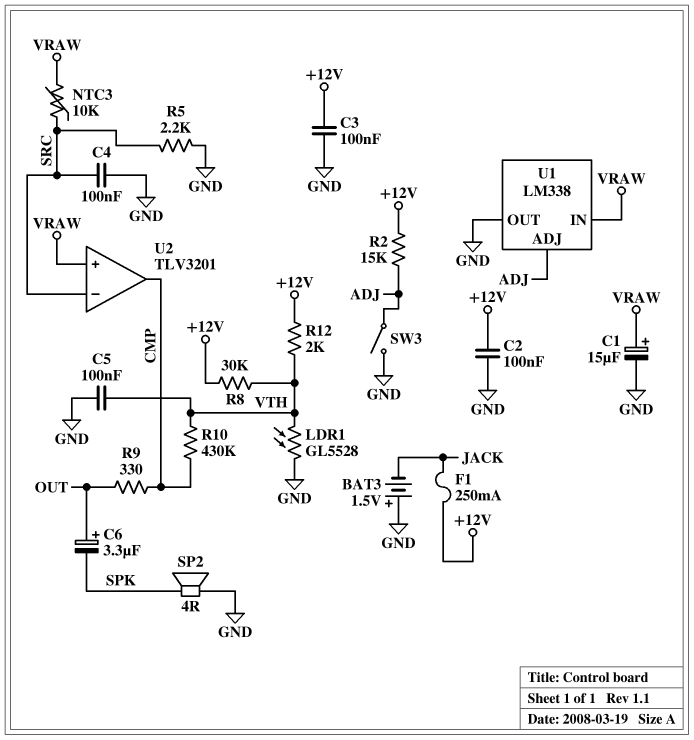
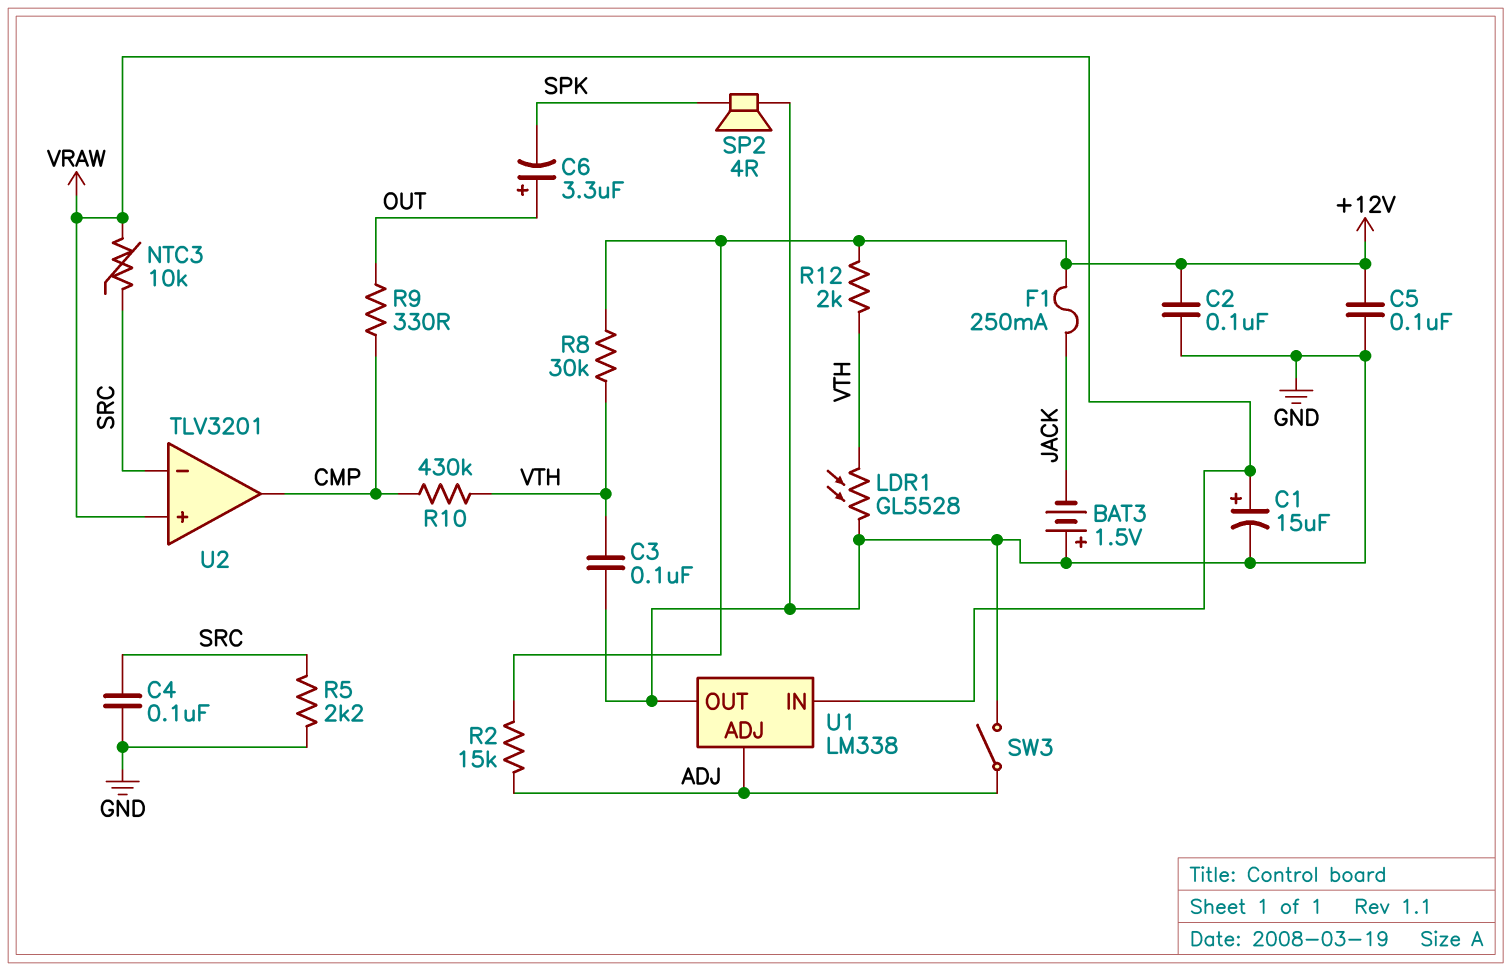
C3: 100nF (+12V, GND) -> 100nF (GND, VTH)
C5: 100nF (GND, VTH) -> 100nF (+12V, GND)

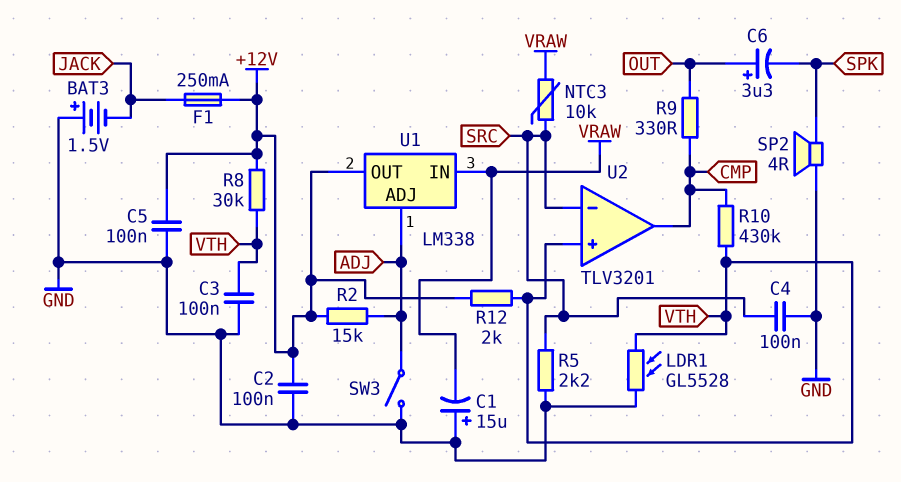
C1: 15uF (plus VRAW, minus GND) -> 15uF (plus GND, minus VRAW)
U1 pin OUT: GND -> +12V
U2 pin in+: VRAW -> VTH

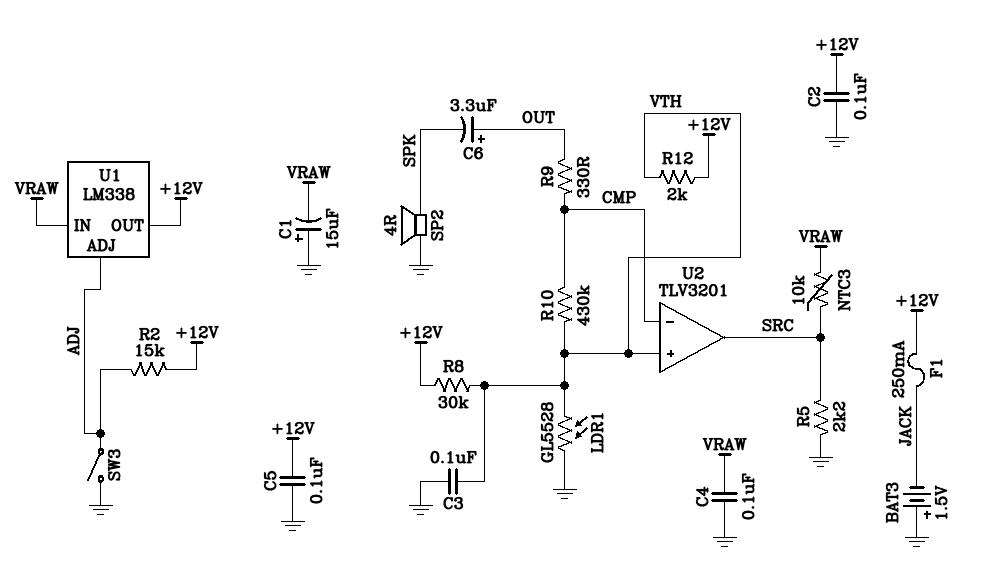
C4: 100nF (GND, SRC) -> 100nF (GND, VRAW)
U2 pin in-: SRC -> CMP
U2 pin out: CMP -> SRC

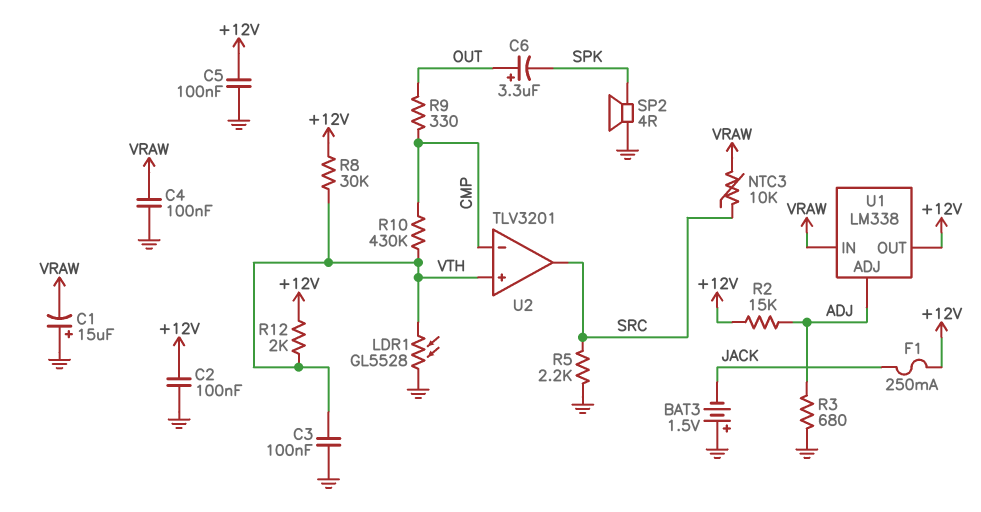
R3: none -> 680 (ADJ, GND)
SW3: switch (ADJ, GND) -> none

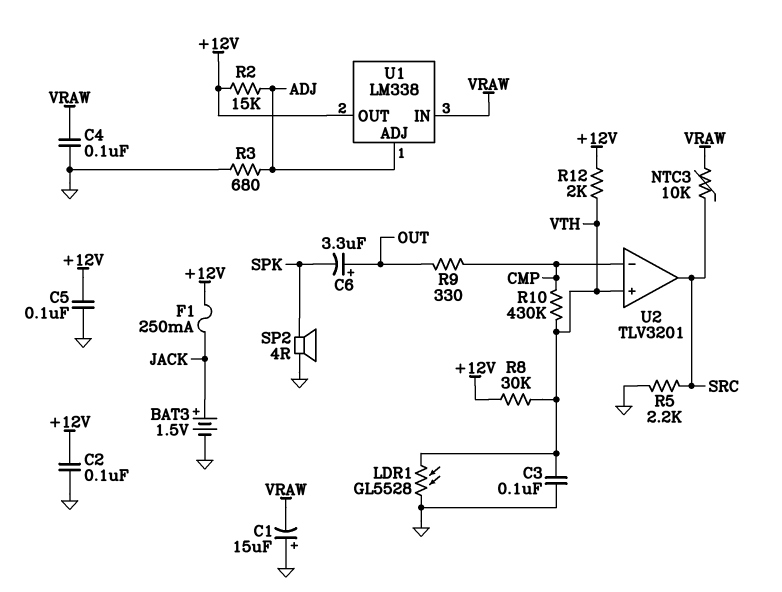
BAT3: 1.5V (plus GND, minus JACK) -> 1.5V (plus JACK, minus GND)

